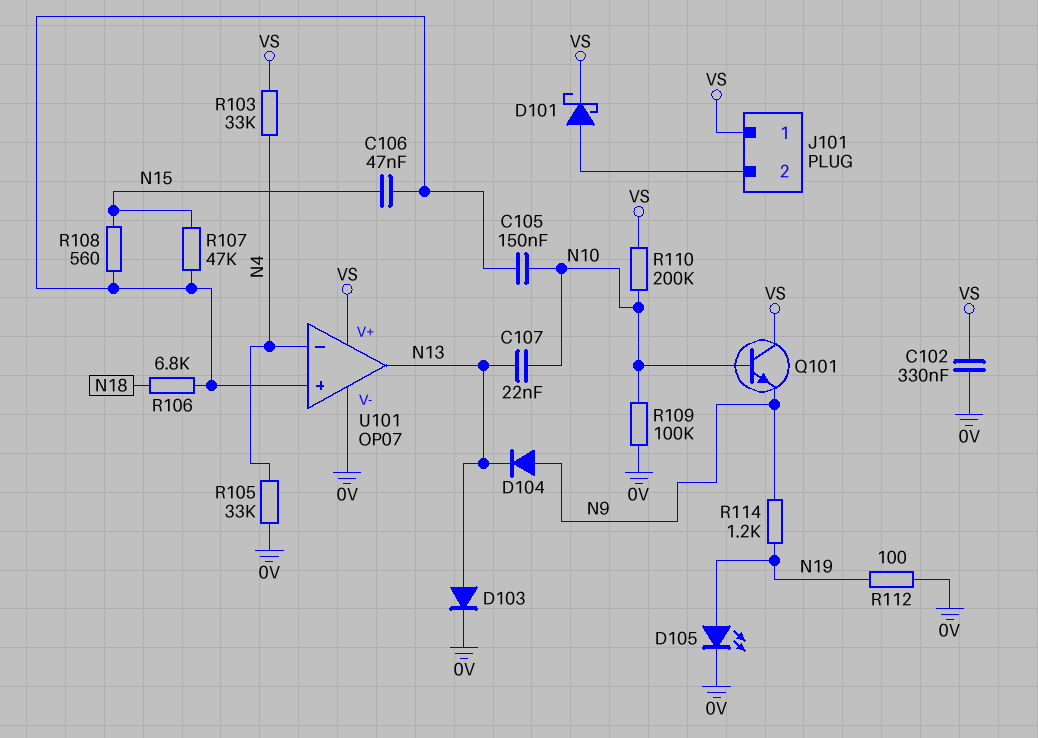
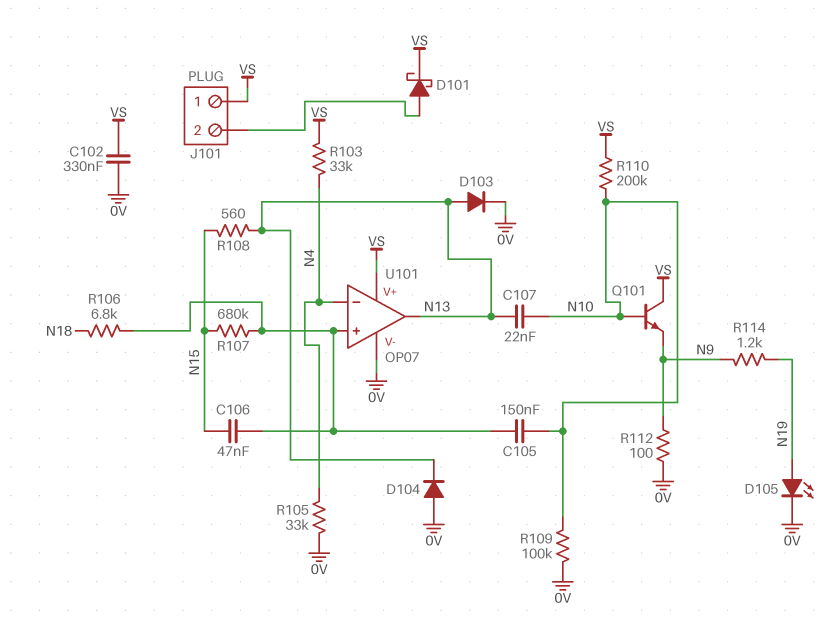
D104: diode (A N9, K N13) -> diode (A 0V, K N13)
R107: 47k (N15, U101/in+) -> 680k (N15, U101/in+)
R108: 560 (N15, U101/in+) -> 560 (N13, N15)
R112: 100 (0V, N19) -> 100 (0V, N9)

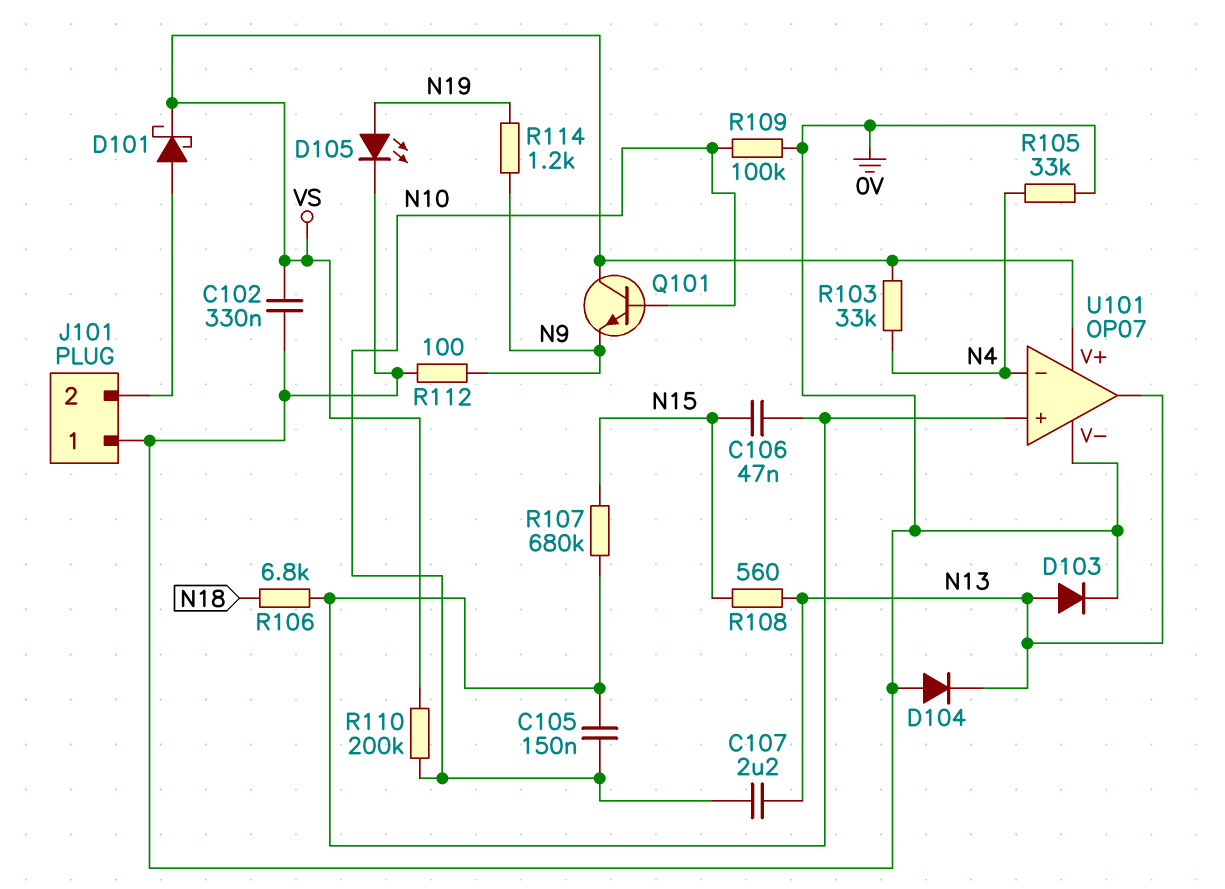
C107: 22nF (N10, N13) -> 2.2uF (N10, N13)
J101 pin 1: VS -> 0V

